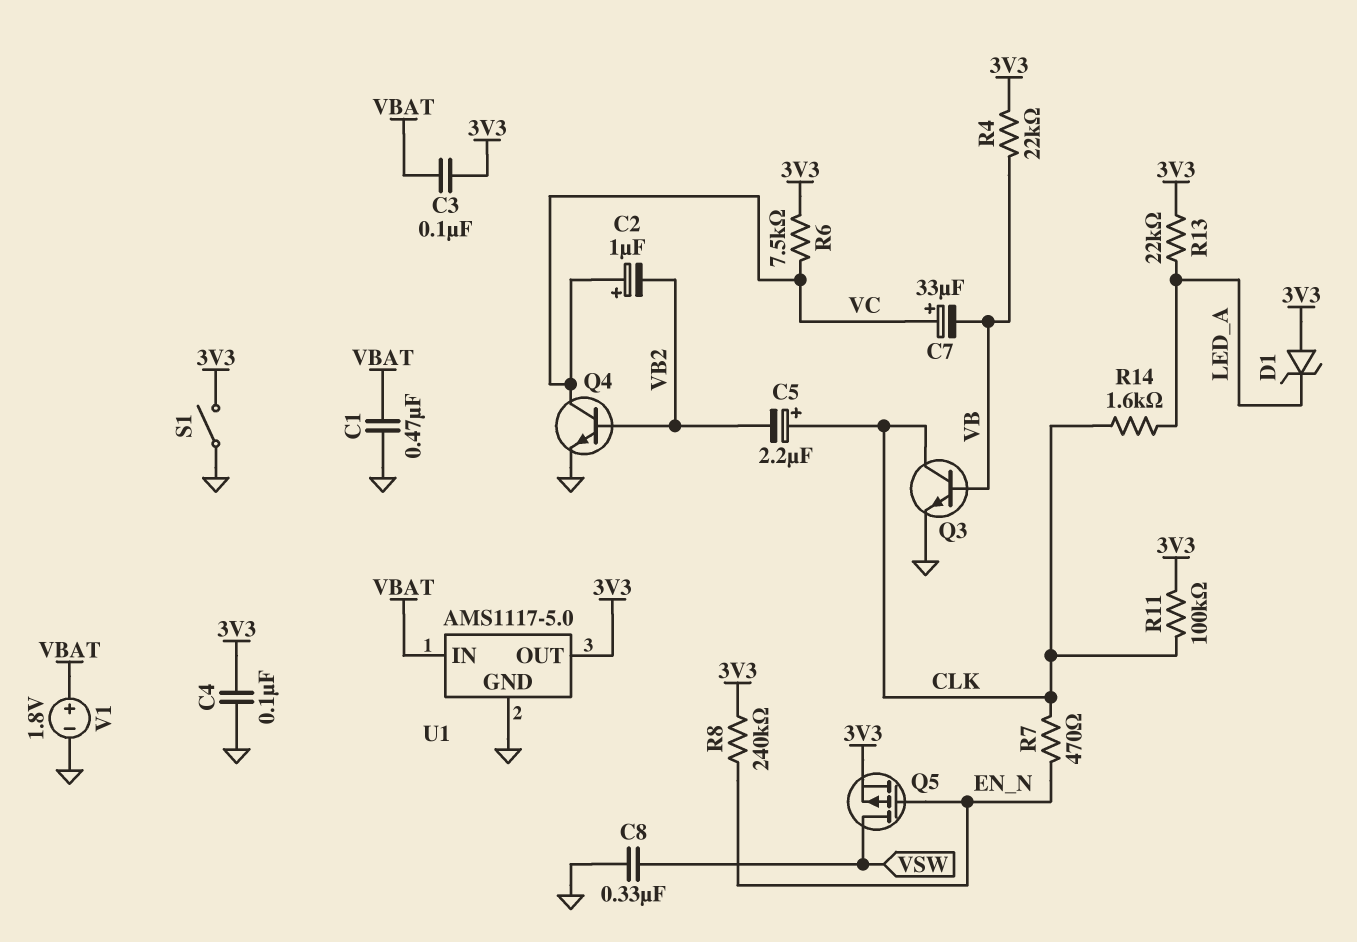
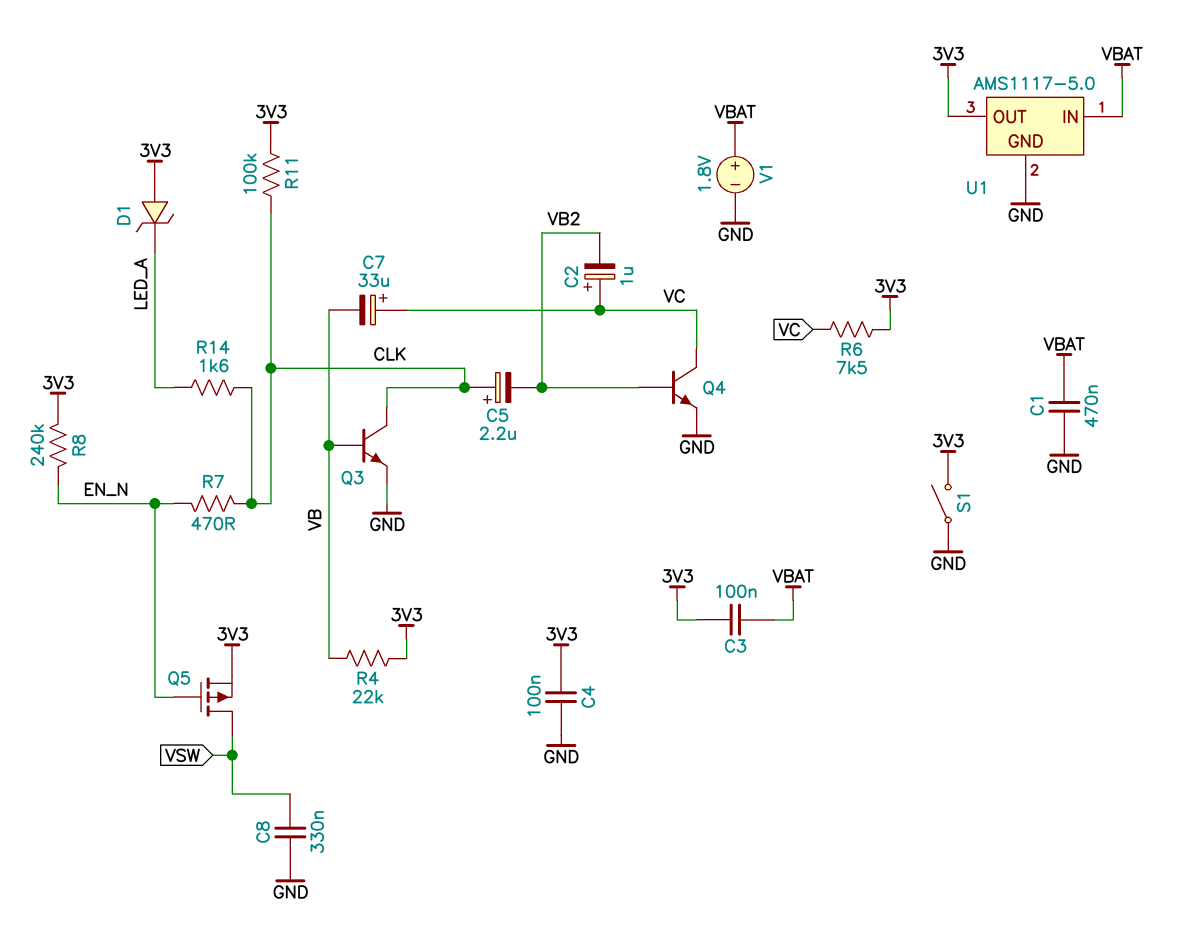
R13: 22k (3V3, LED_A) -> none

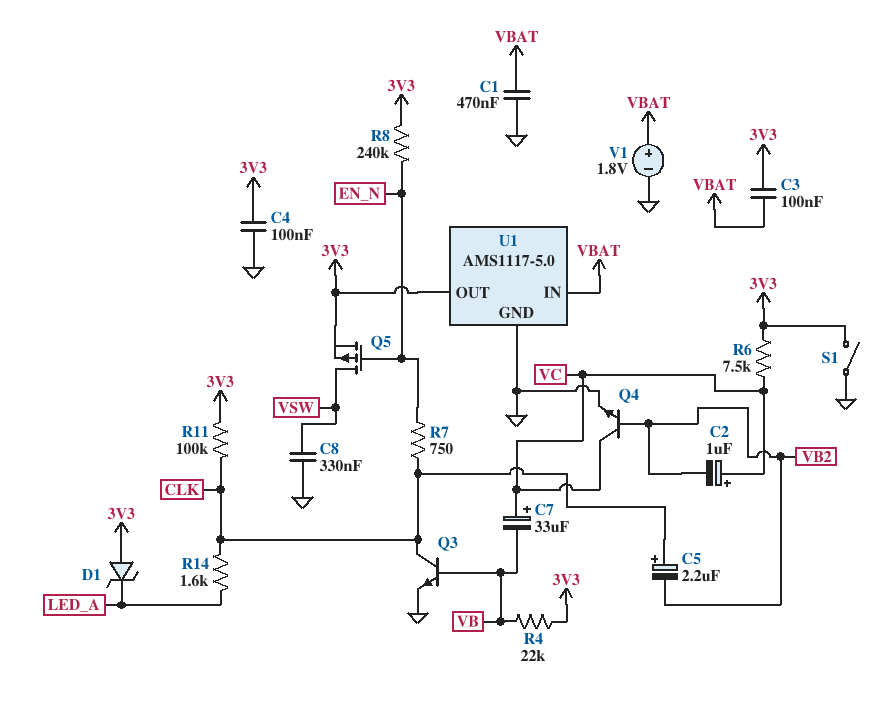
R7: 470 (CLK, EN_N) -> 750 (CLK, EN_N)

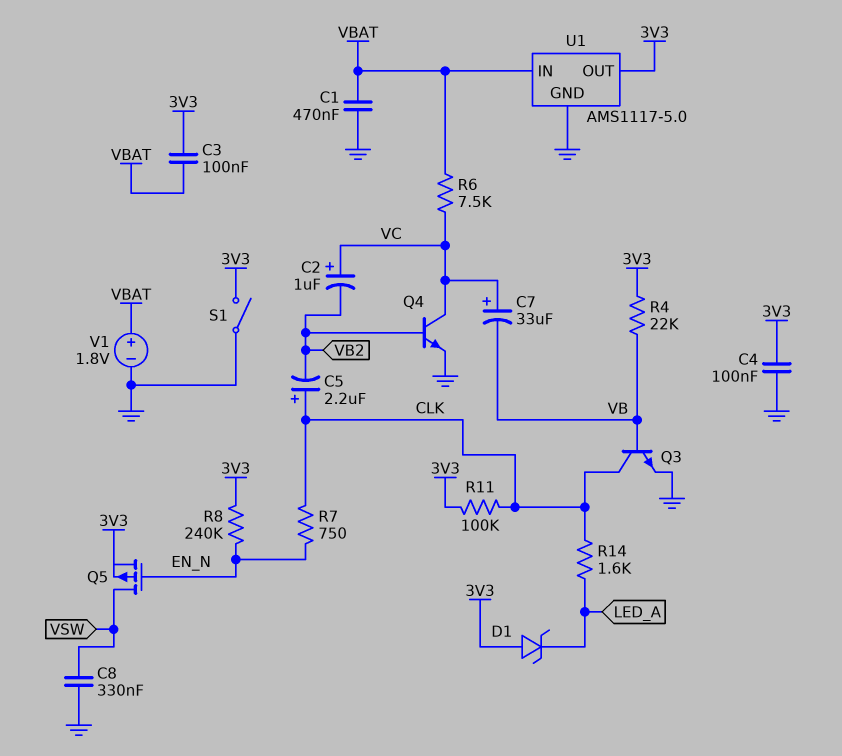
R6: 7.5k (3V3, VC) -> 7.5k (VBAT, VC)

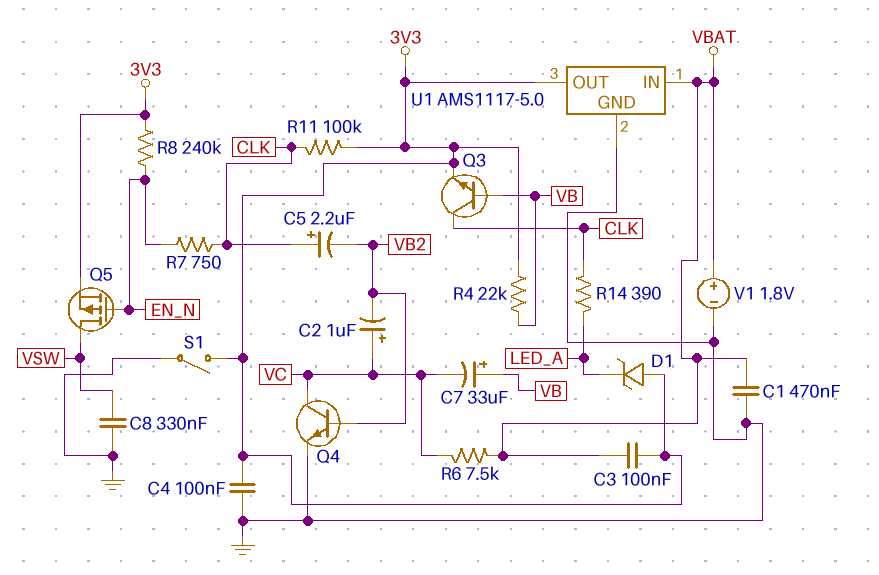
C7: 33uF (plus VC, minus VB) -> 33uF (plus VB, minus VC)
Q3: NPN (B VB, C CLK, E GND) -> NPN (B VB, C CLK, E 3V3)
R14: 1.6k (CLK, LED_A) -> 390 (CLK, LED_A)

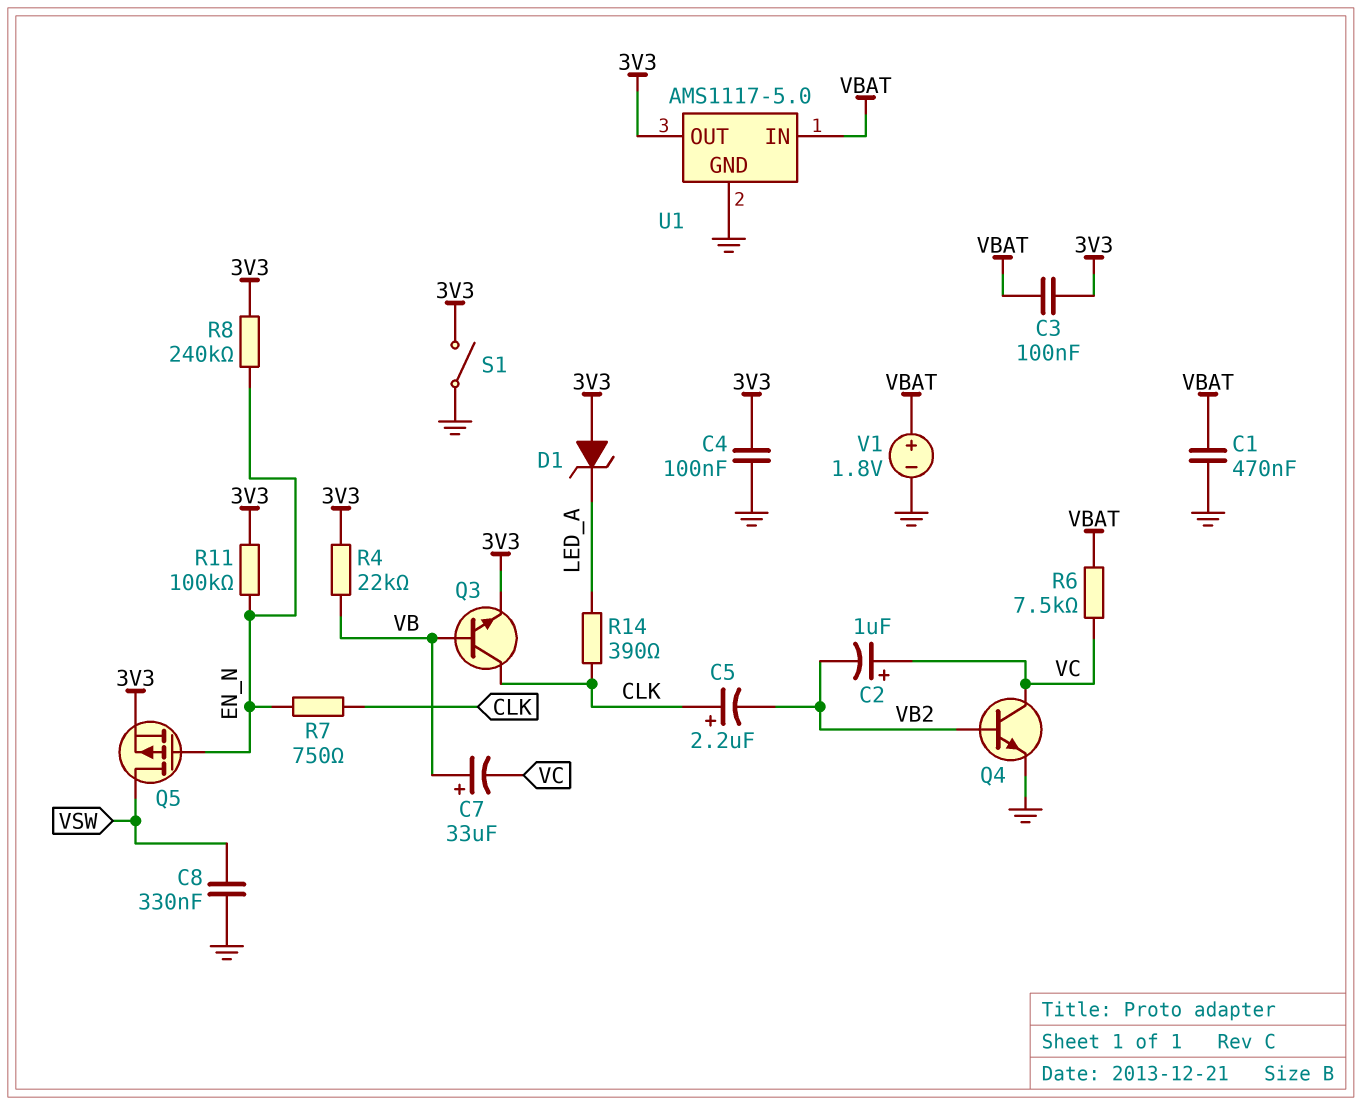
R11: 100k (3V3, CLK) -> 100k (3V3, EN_N)

